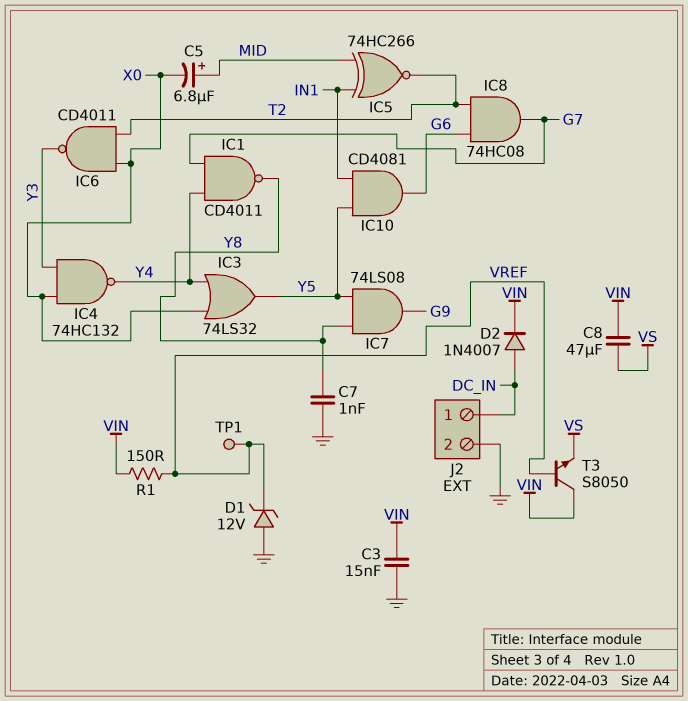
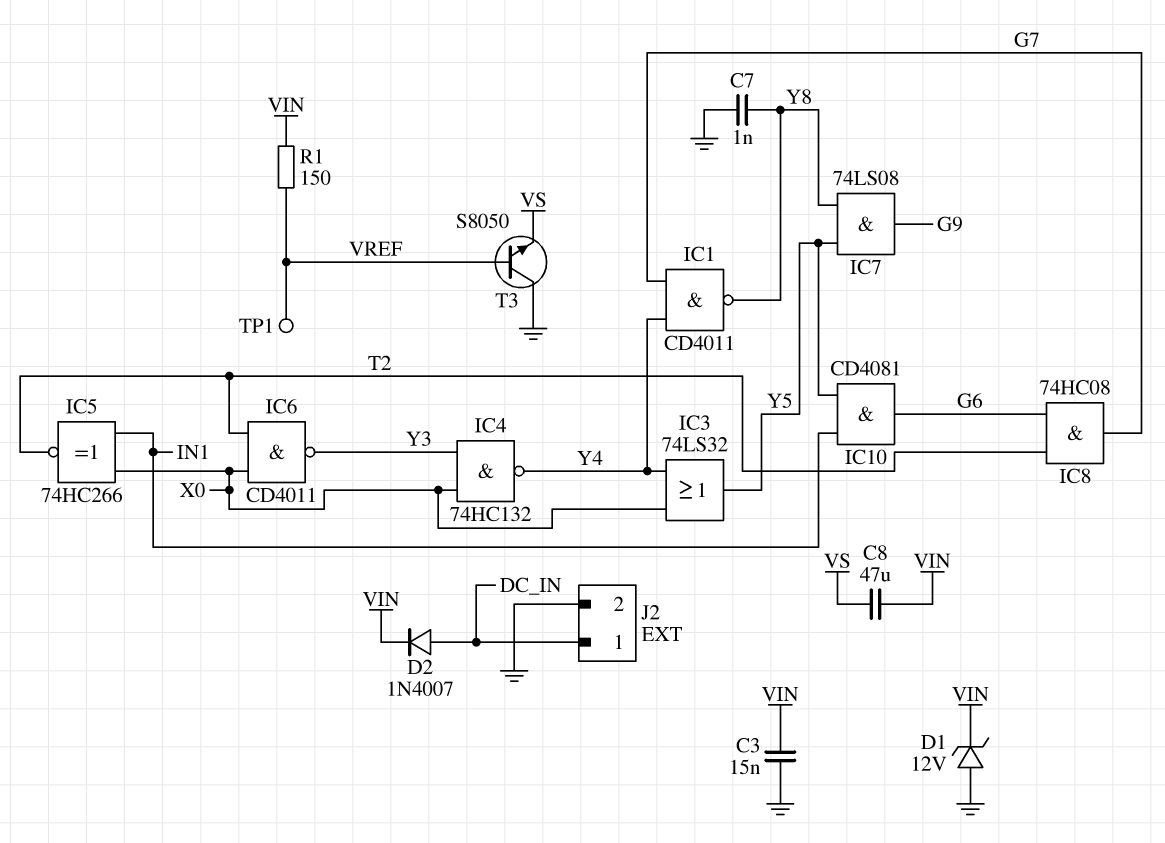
C5: 6.8uF (plus MID, minus X0) -> none
D1: zener 12V (A GND, K VREF) -> zener 12V (A GND, K VIN)
IC5: XNOR 74HC266 (in IN1, in MID, out T2) -> XNOR 74HC266 (in IN1, in X0, out T2)
T3: NPN S8050 (B VREF, C VIN, E VS) -> NPN S8050 (B VREF, C GND, E VS)

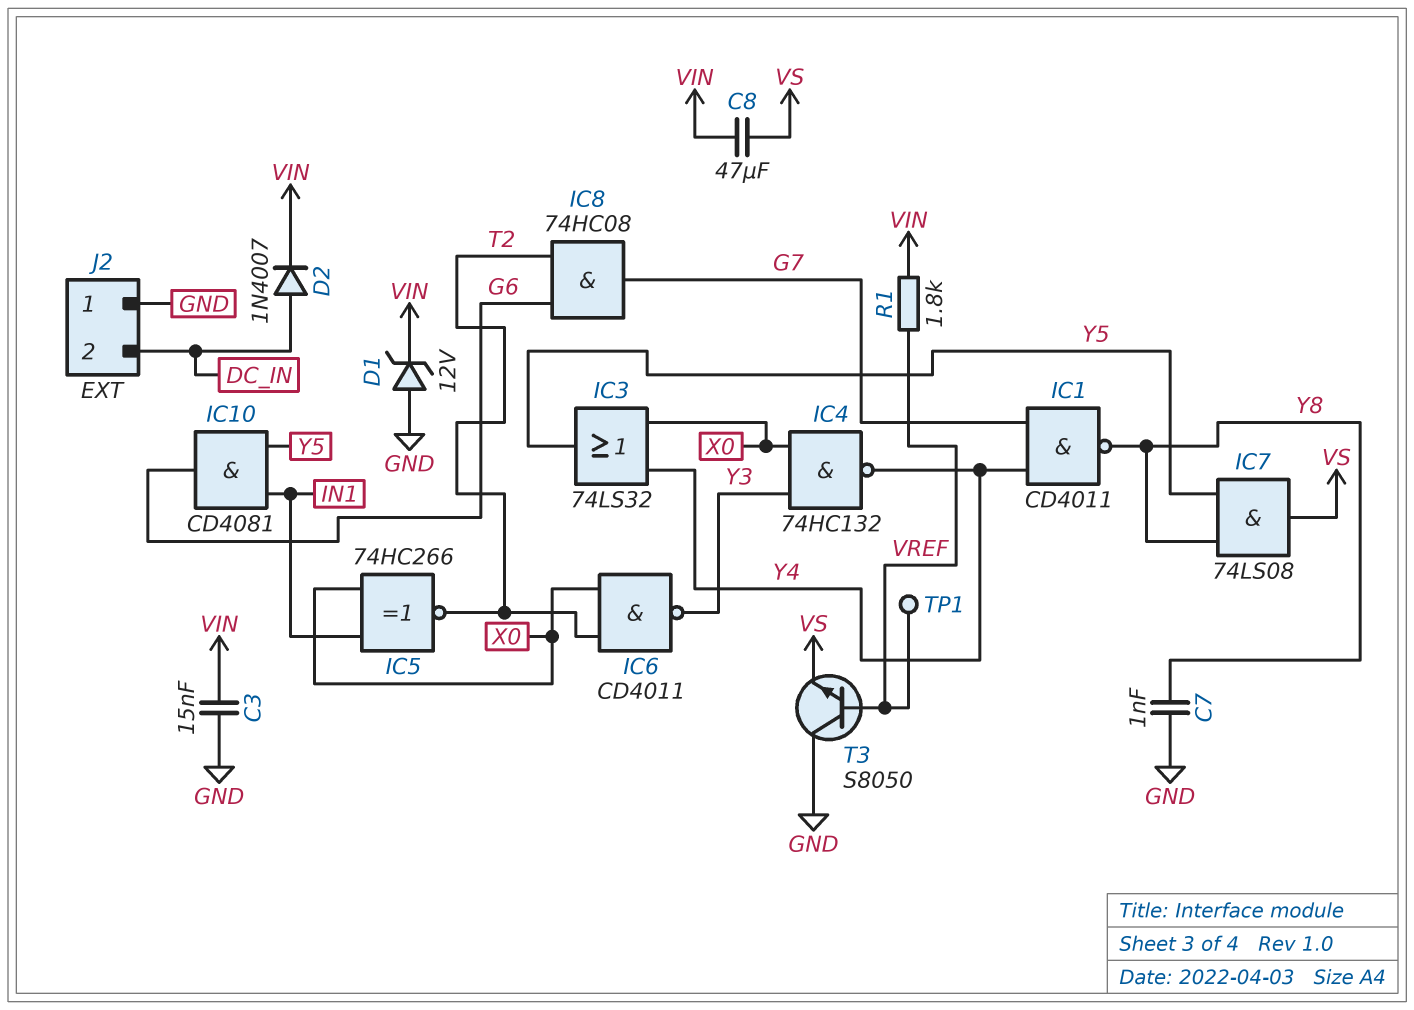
IC7: AND 74LS08 (in Y5, in Y8, out G9) -> AND 74LS08 (in Y5, in Y8, out VS)
J2 pin 1: DC_IN -> GND
J2 pin 2: GND -> DC_IN
R1: 150 (VIN, VREF) -> 1.8k (VIN, VREF)

